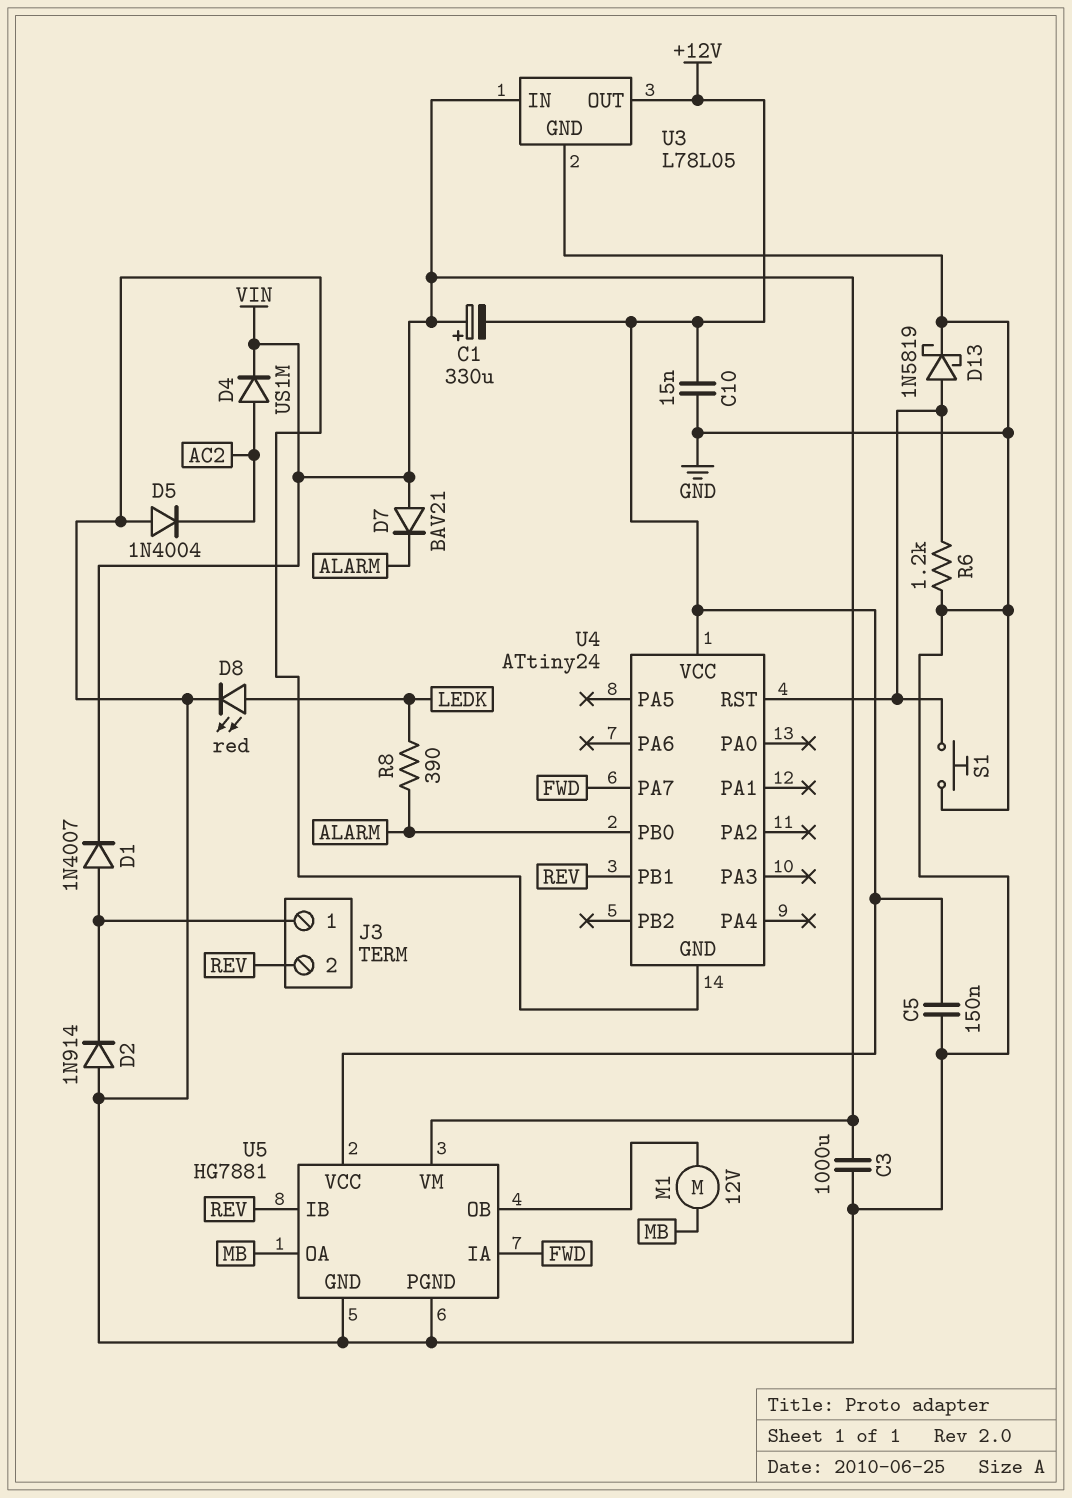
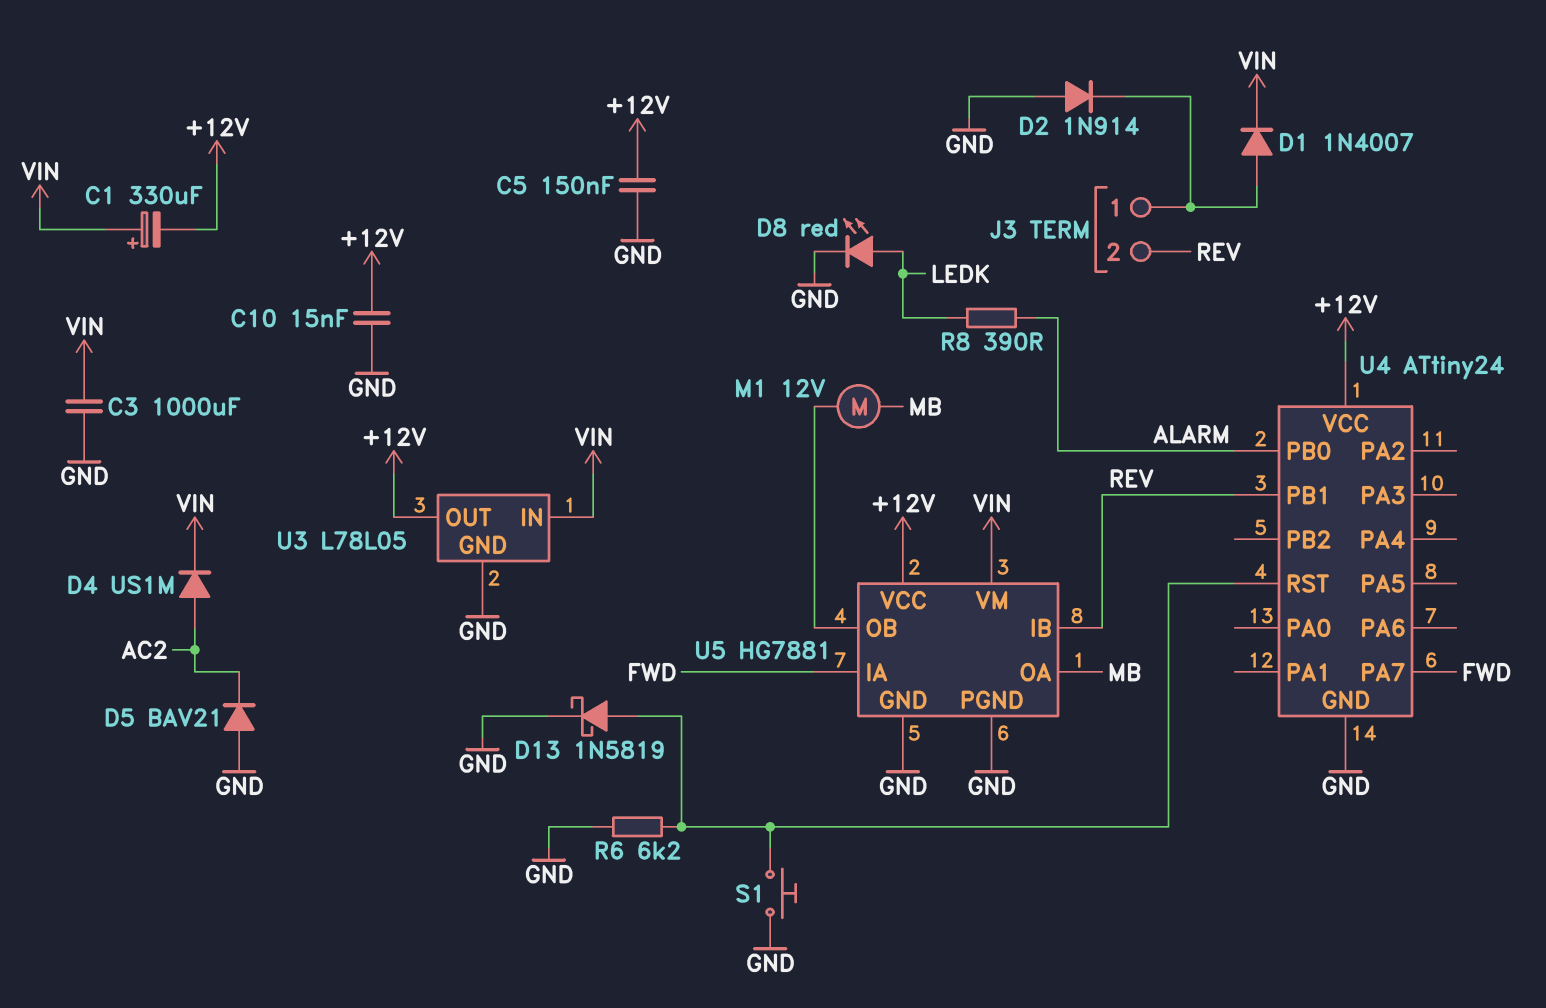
D5: diode 1N4004 (A GND, K AC2) -> diode BAV21 (A GND, K AC2)
D7: diode BAV21 (A VIN, K ALARM) -> none
R6: 1.2k (GND, U4/RST) -> 6.2k (GND, U4/RST)

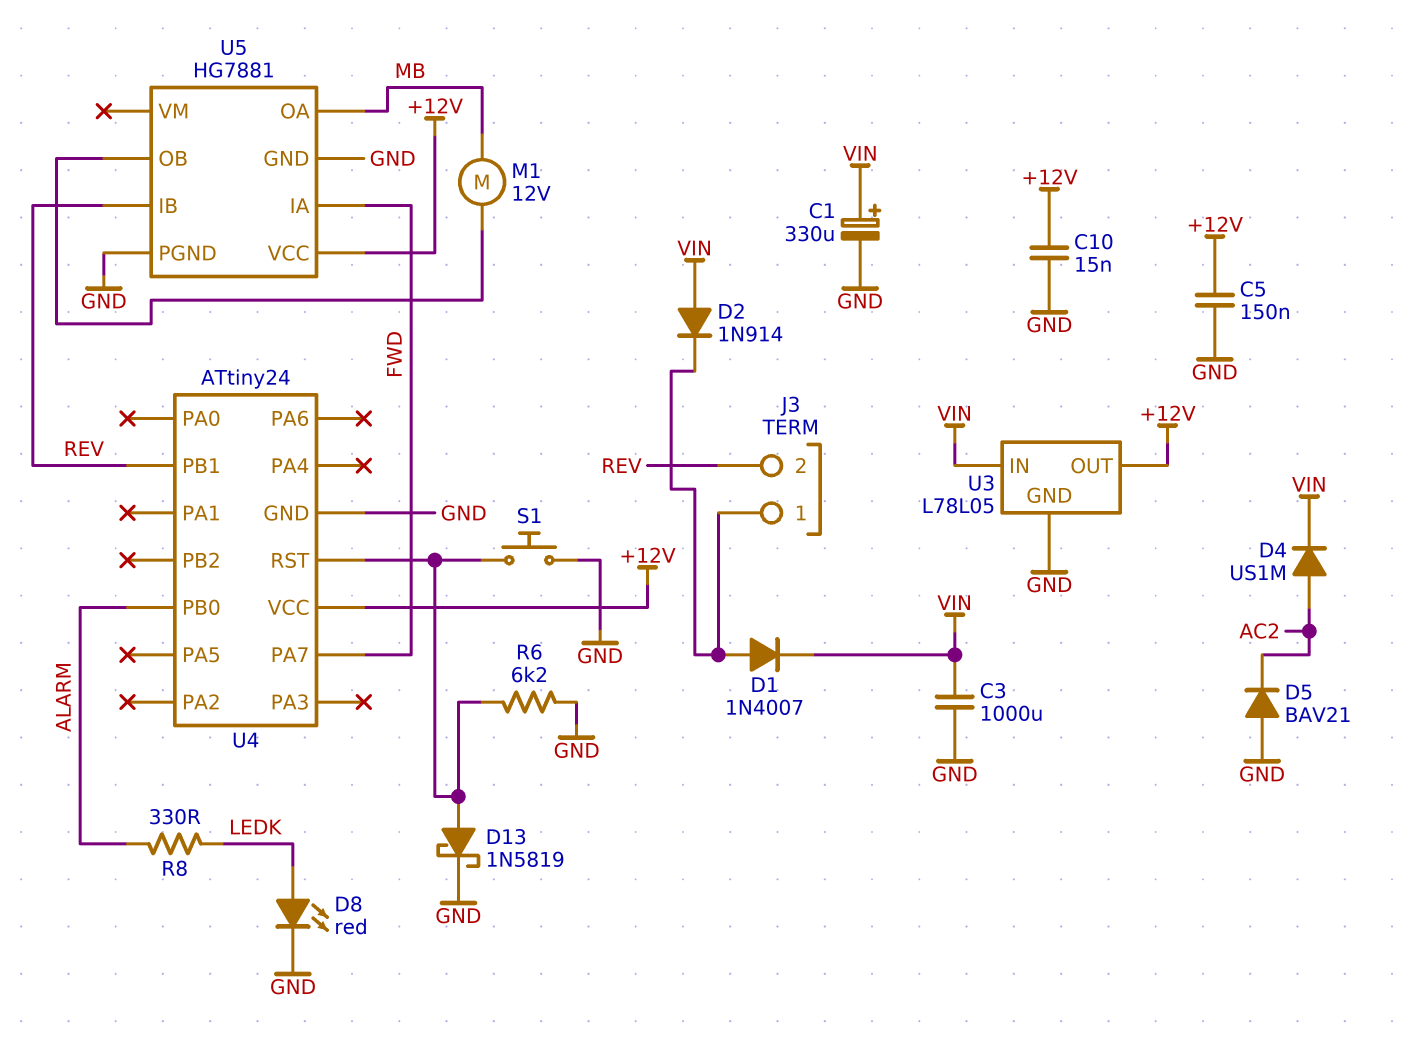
C1: 330uF (plus VIN, minus +12V) -> 330uF (plus VIN, minus GND)
D2: diode 1N914 (A GND, K J3/1) -> diode 1N914 (A VIN, K J3/1)
R8: 390 (ALARM, LEDK) -> 330 (ALARM, LEDK)
U5 pin VM: VIN -> none

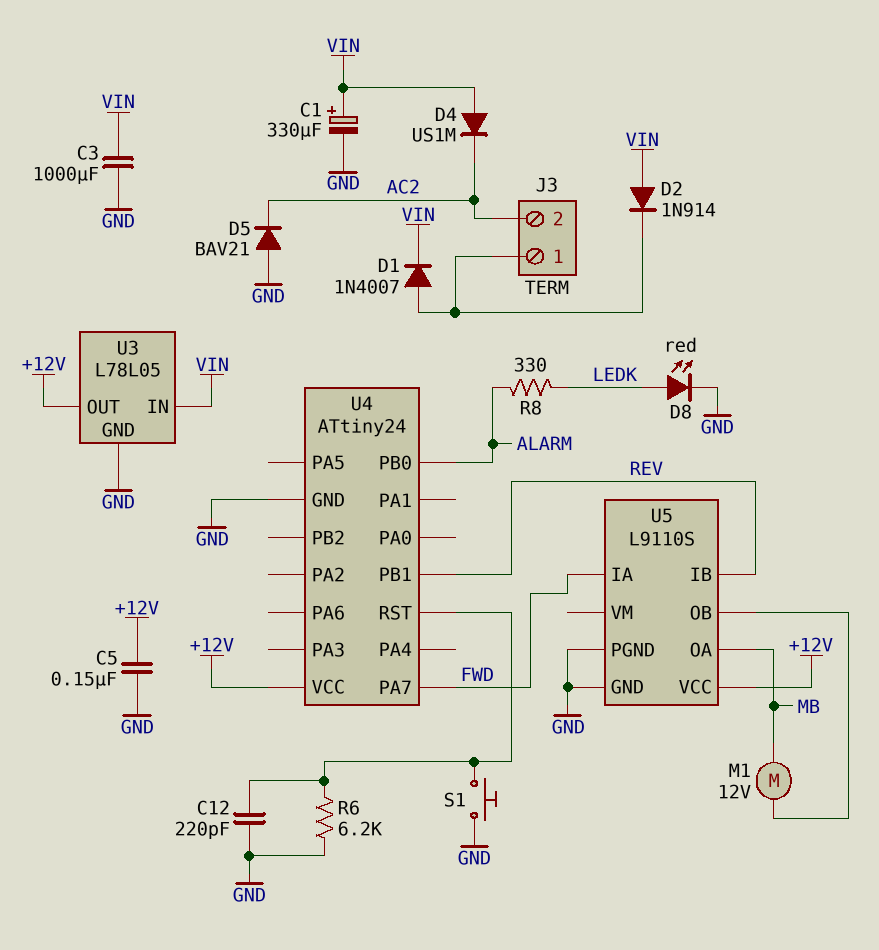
C10: 15nF (+12V, GND) -> none
C12: none -> 220pF (GND, U4/RST)
D4: diode US1M (A AC2, K VIN) -> diode US1M (A VIN, K AC2)
D13: schottky 1N5819 (A U4/RST, K GND) -> none
J3 pin 2: REV -> AC2
U5: HG7881 -> L9110S

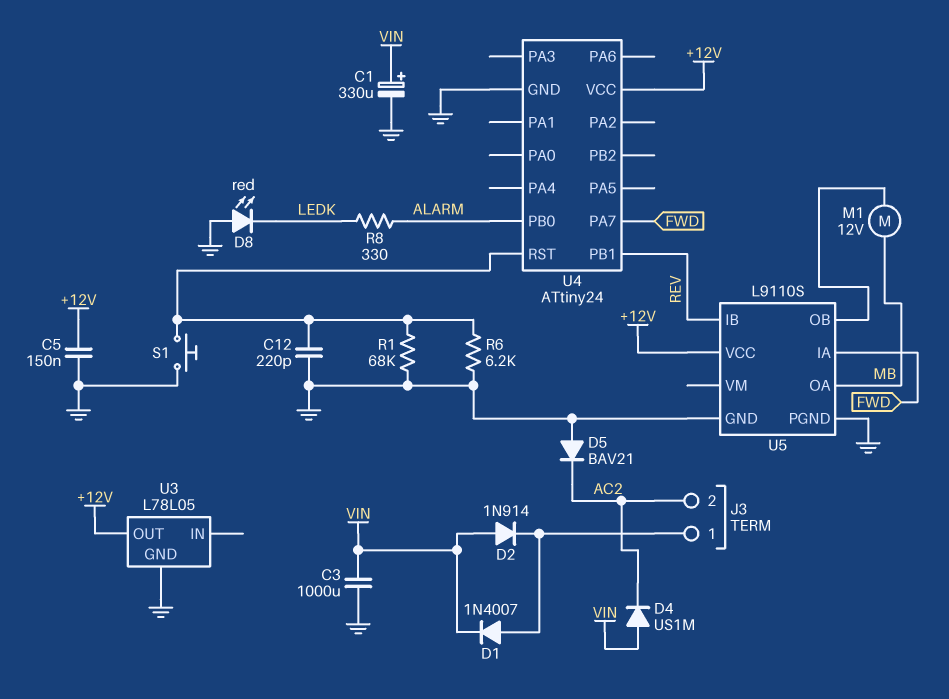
D8: LED red (A LEDK, K GND) -> LED red (A GND, K LEDK)
R1: none -> 68k (GND, U4/RST)
U3 pin IN: VIN -> none

